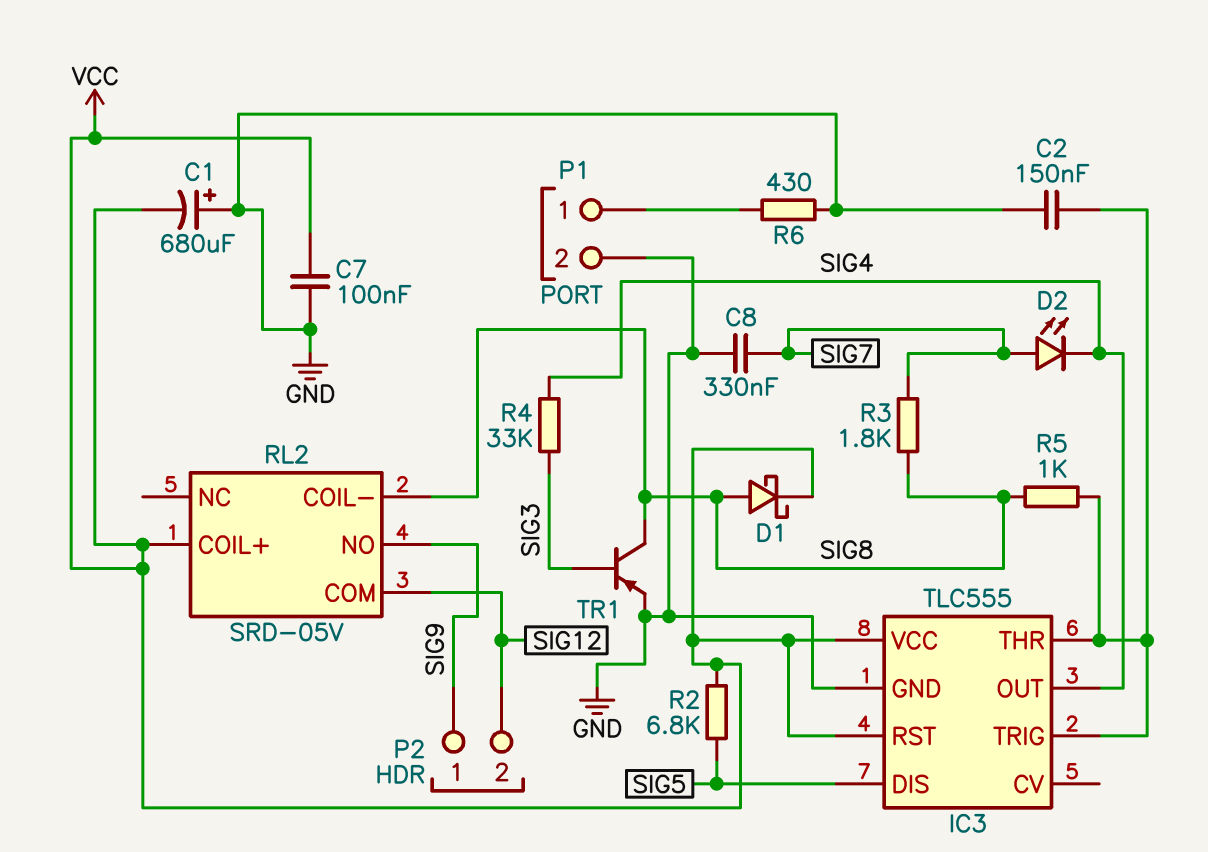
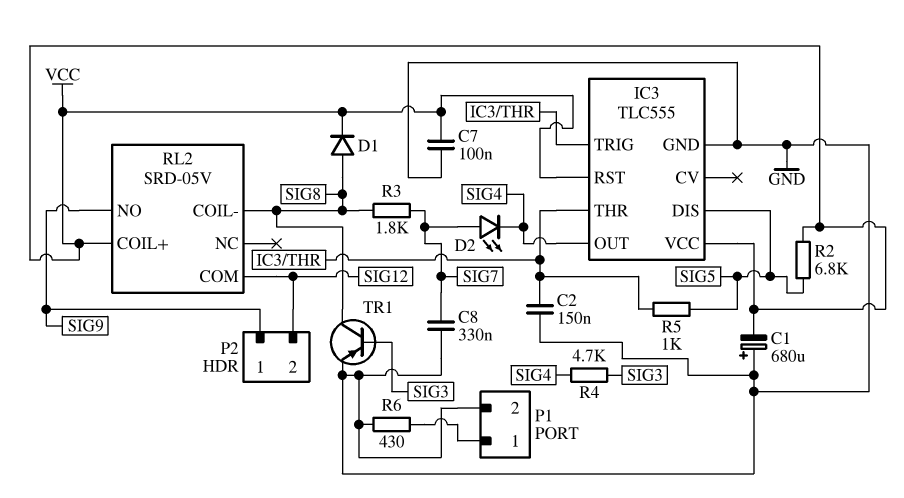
D1: schottky (A SIG8, K VCC) -> diode (A SIG8, K VCC)
R4: 33k (SIG3, SIG4) -> 4.7k (SIG3, SIG4)
R5: 1k (IC3/THR, SIG8) -> 1k (IC3/THR, SIG5)

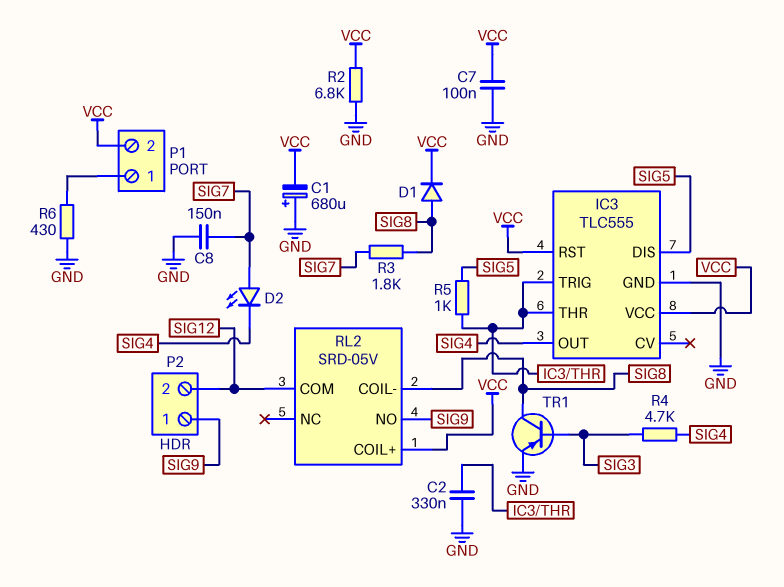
C2: 150nF (GND, IC3/THR) -> 330nF (GND, IC3/THR)
C8: 330nF (GND, SIG7) -> 150nF (GND, SIG7)
P1 pin 2: GND -> VCC
R2: 6.8k (SIG5, VCC) -> 6.8k (GND, VCC)

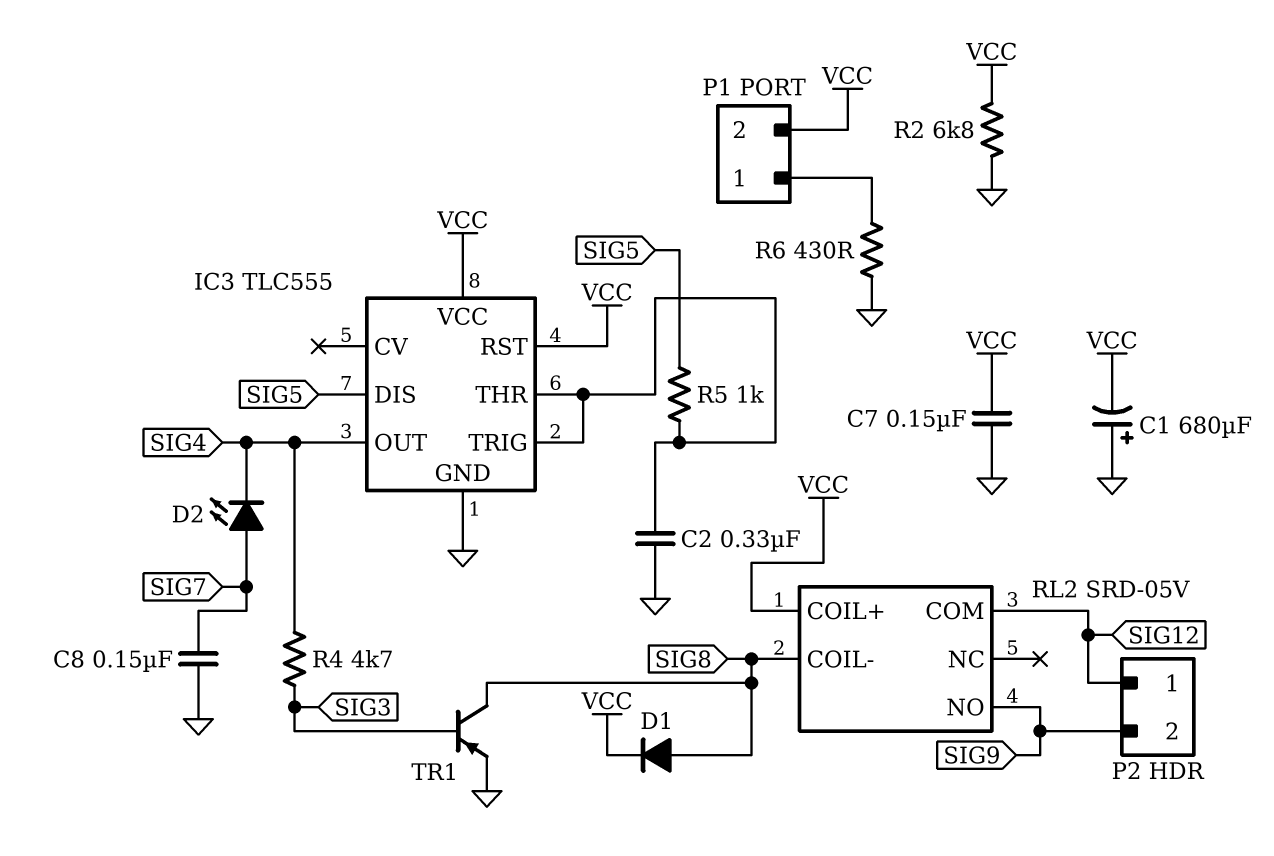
C7: 100nF (GND, VCC) -> 150nF (GND, VCC)
P2 pin 1: SIG9 -> SIG12
P2 pin 2: SIG12 -> SIG9
R3: 1.8k (SIG7, SIG8) -> none

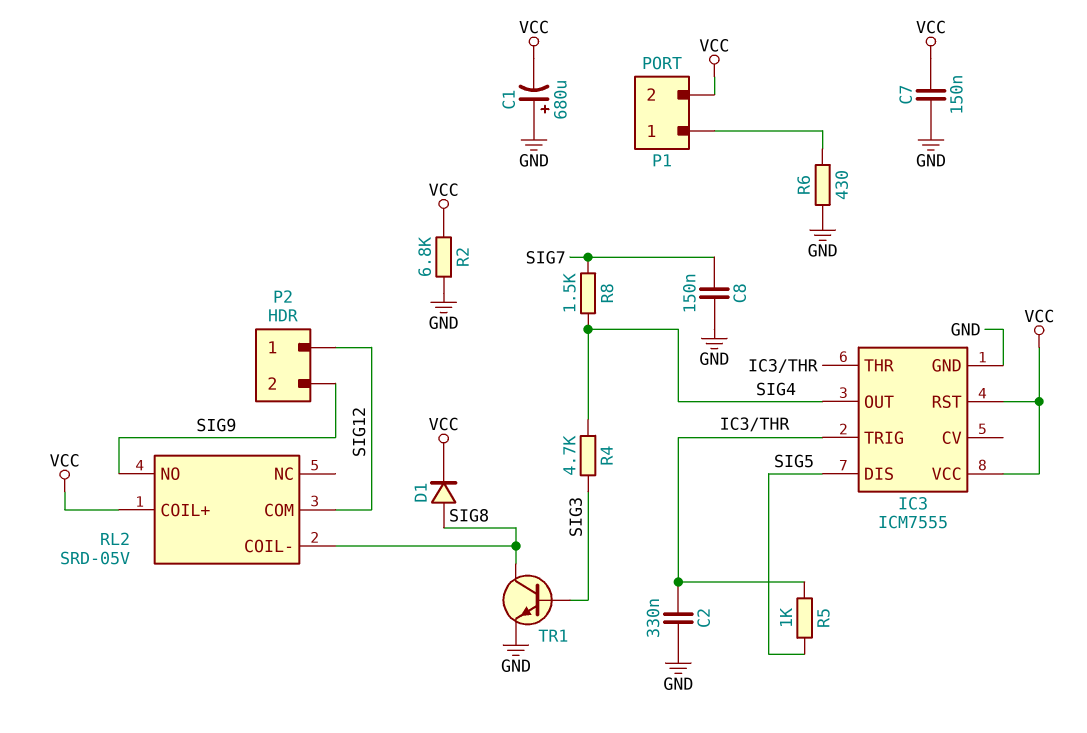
D2: LED (A SIG7, K SIG4) -> none
IC3: TLC555 -> ICM7555
R8: none -> 1.5k (SIG4, SIG7)
TR1: PNP (B SIG3, C SIG8, E GND) -> NPN (B SIG3, C SIG8, E GND)

